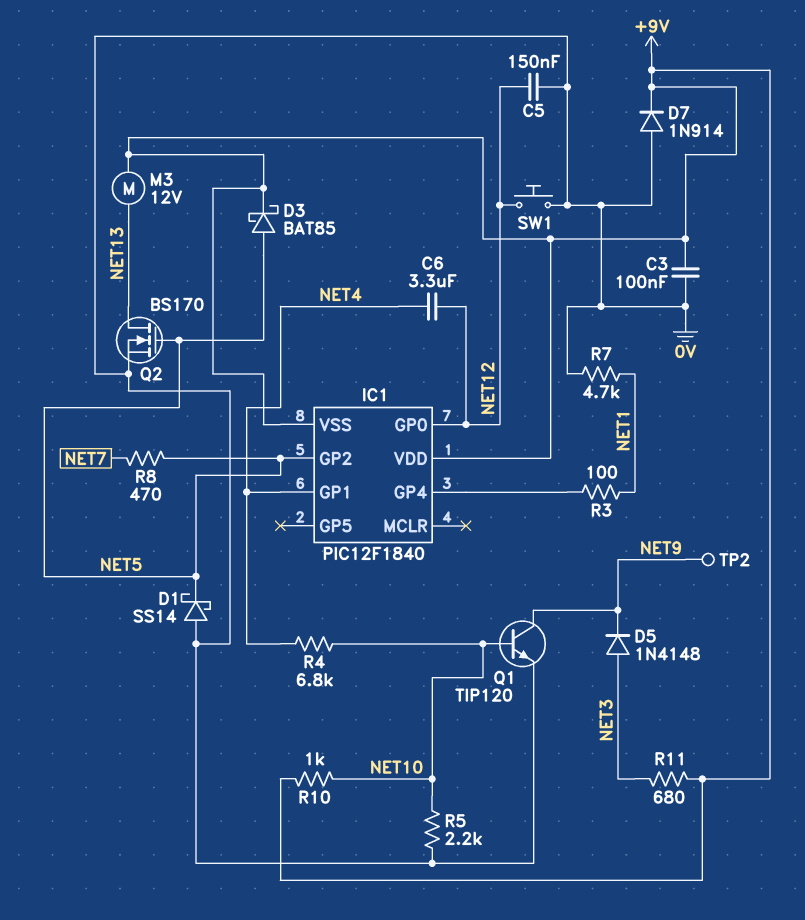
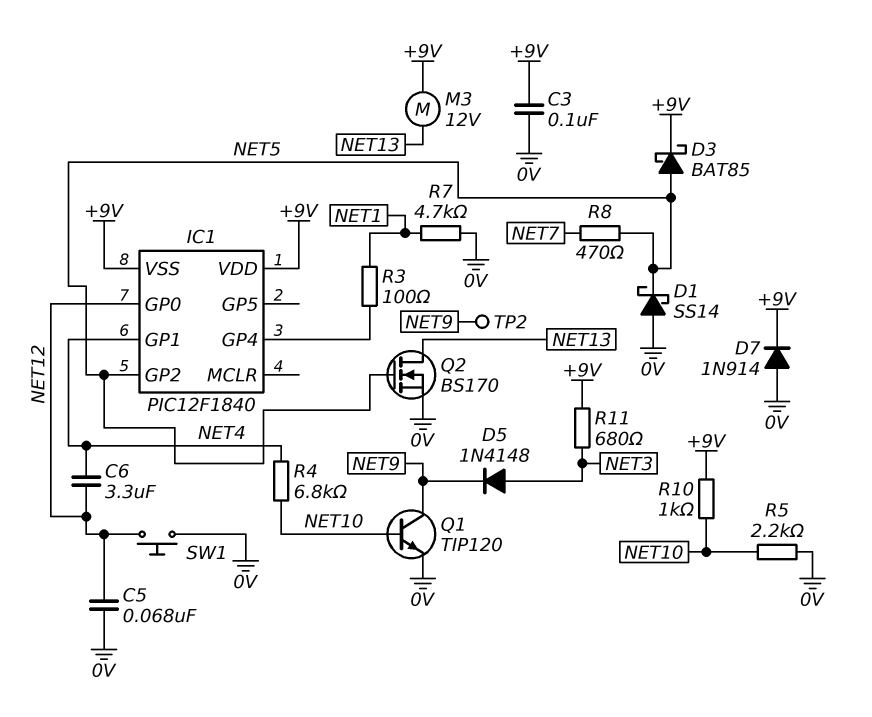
C5: 150nF (0V, NET12) -> 68nF (0V, NET12)

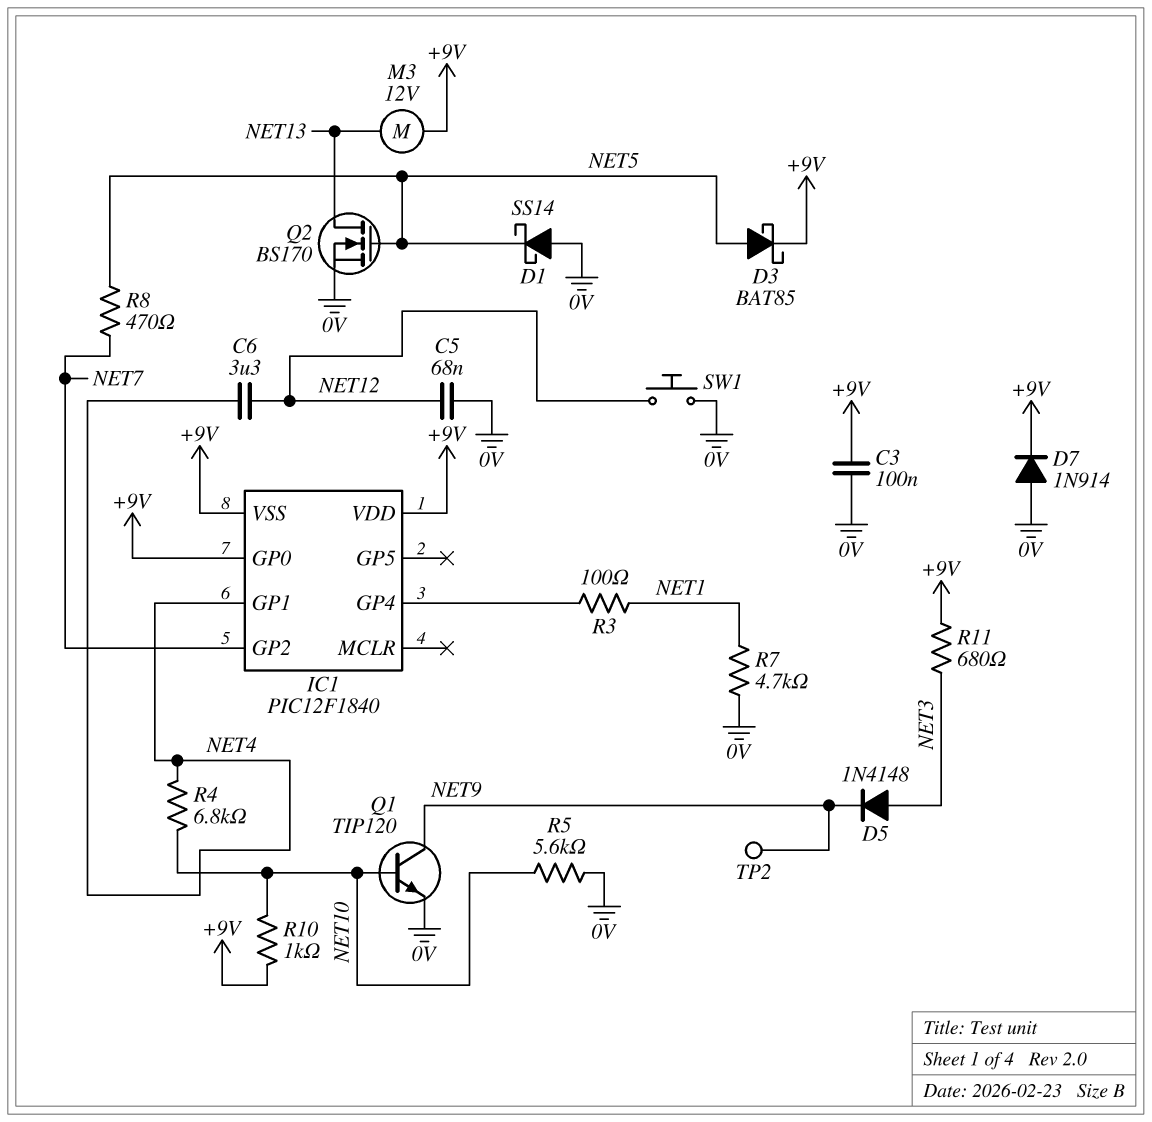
IC1 pin GP0: NET12 -> +9V
IC1 pin GP2: NET5 -> NET7
R5: 2.2k (0V, NET10) -> 5.6k (0V, NET10)

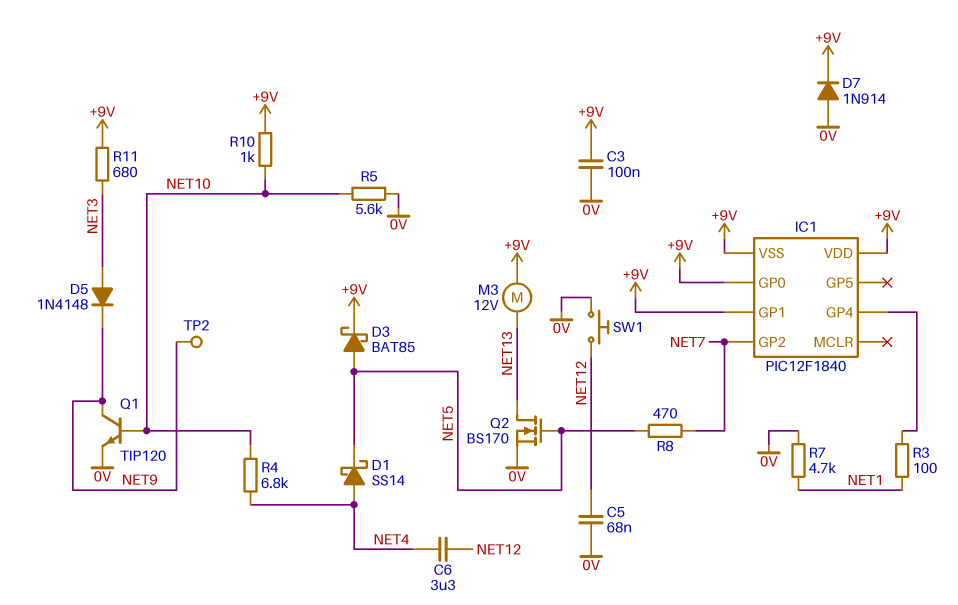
D1: schottky SS14 (A 0V, K NET5) -> schottky SS14 (A NET4, K NET5)
IC1 pin GP1: NET4 -> +9V

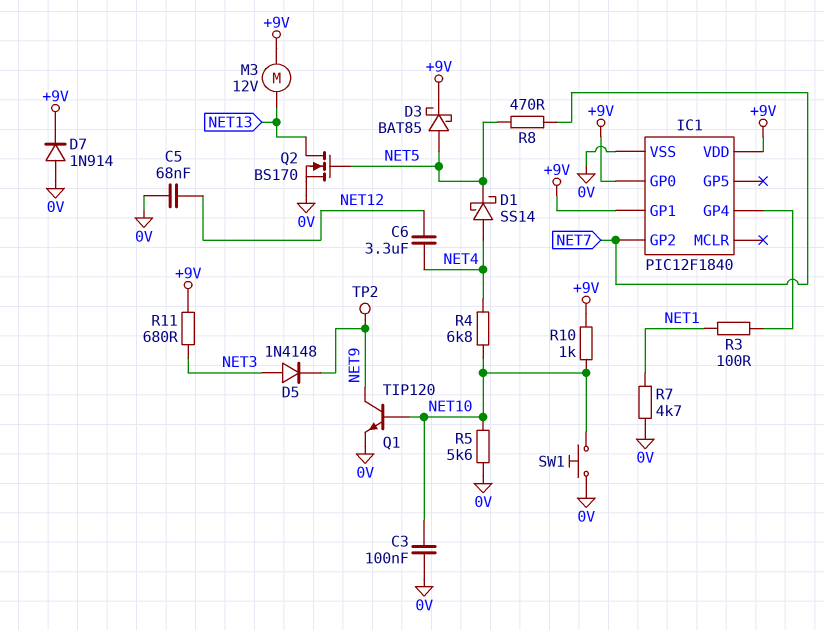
C3: 100nF (+9V, 0V) -> 100nF (0V, NET10)
IC1 pin VSS: +9V -> 0V
SW1: button (0V, NET12) -> button (0V, NET10)

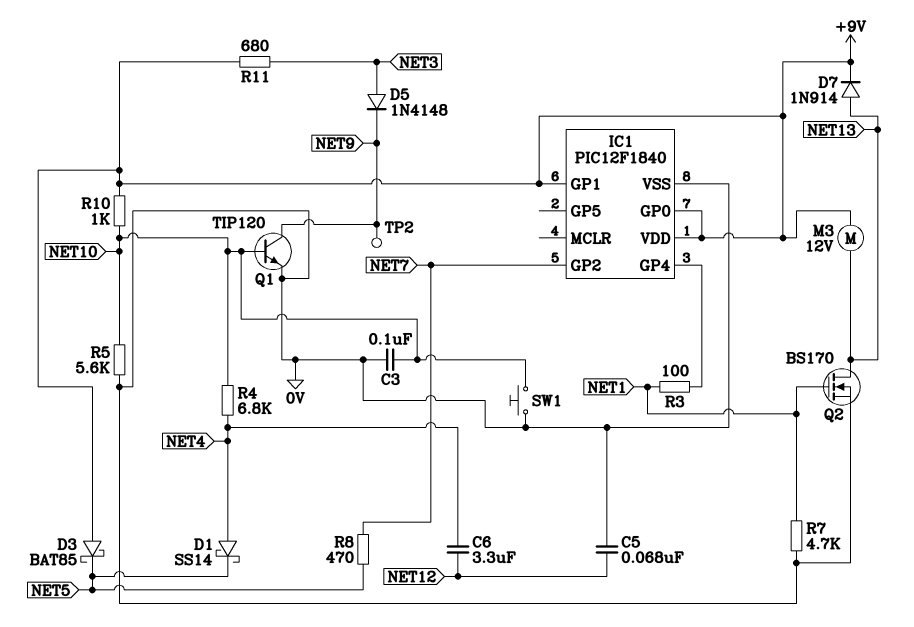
D3: schottky BAT85 (A NET5, K +9V) -> schottky BAT85 (A +9V, K NET5)
D7: diode 1N914 (A 0V, K +9V) -> diode 1N914 (A NET13, K +9V)
Q2: NMOS BS170 (G NET5, D NET13, S 0V) -> NMOS BS170 (G NET1, D NET13, S 0V)

